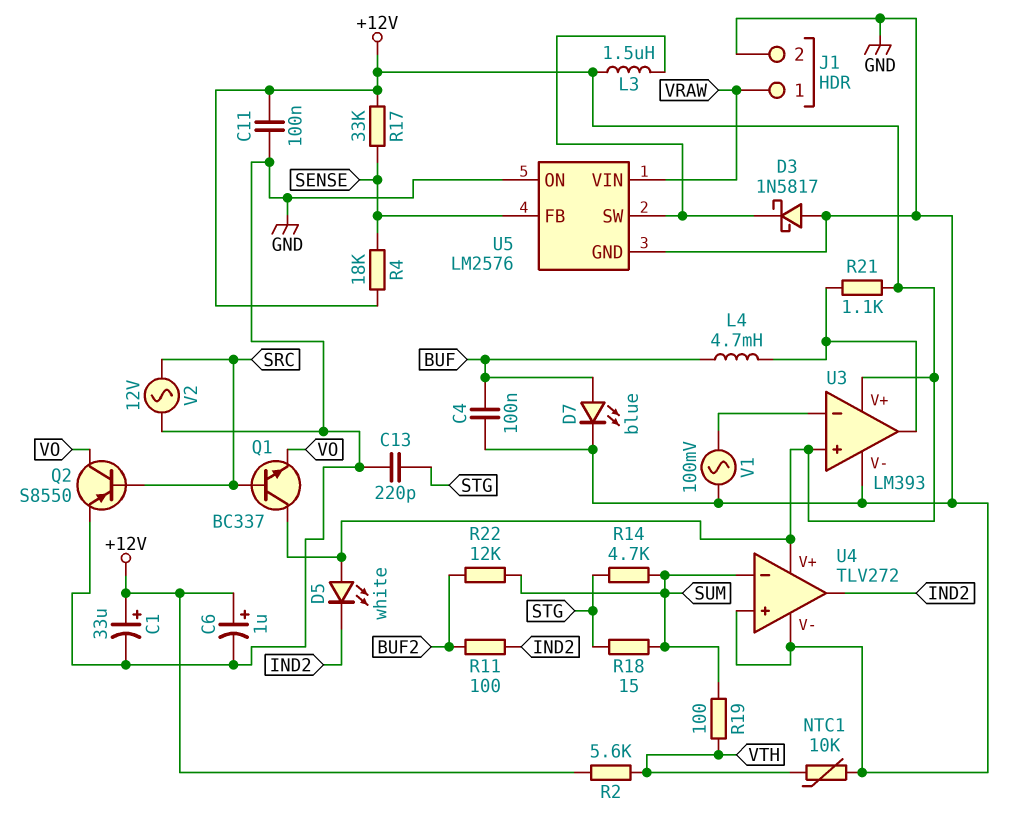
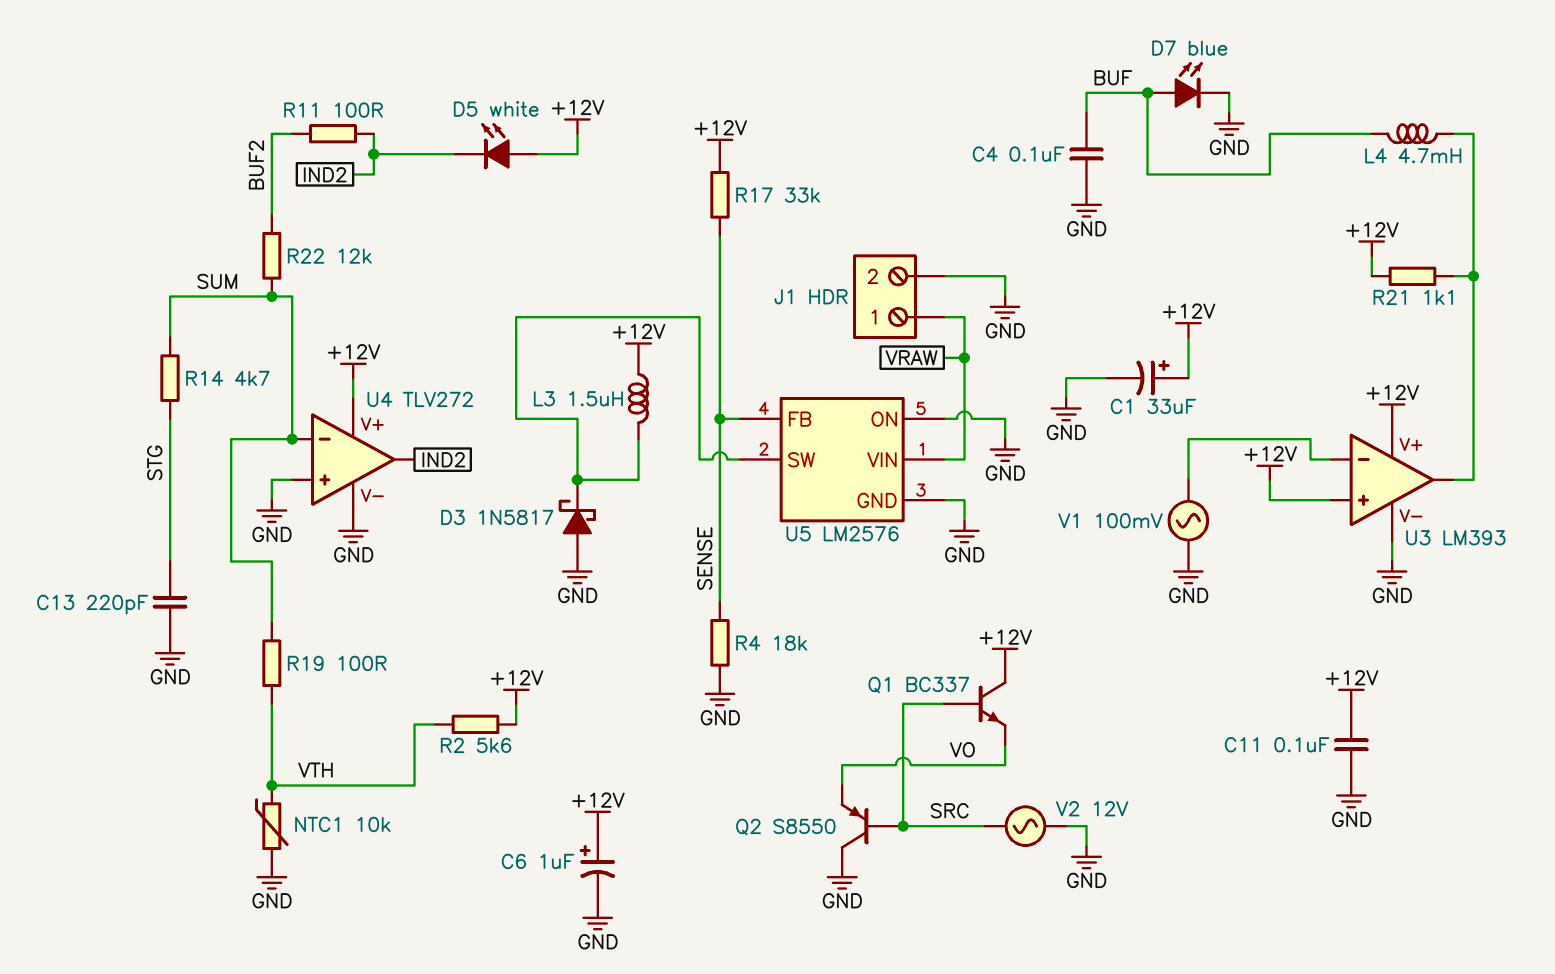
Q2: PNP S8550 (B SRC, C VO, E GND) -> PNP S8550 (B SRC, C GND, E VO)
R4: 18k (+12V, SENSE) -> 18k (GND, SENSE)
R18: 15 (STG, SUM) -> none

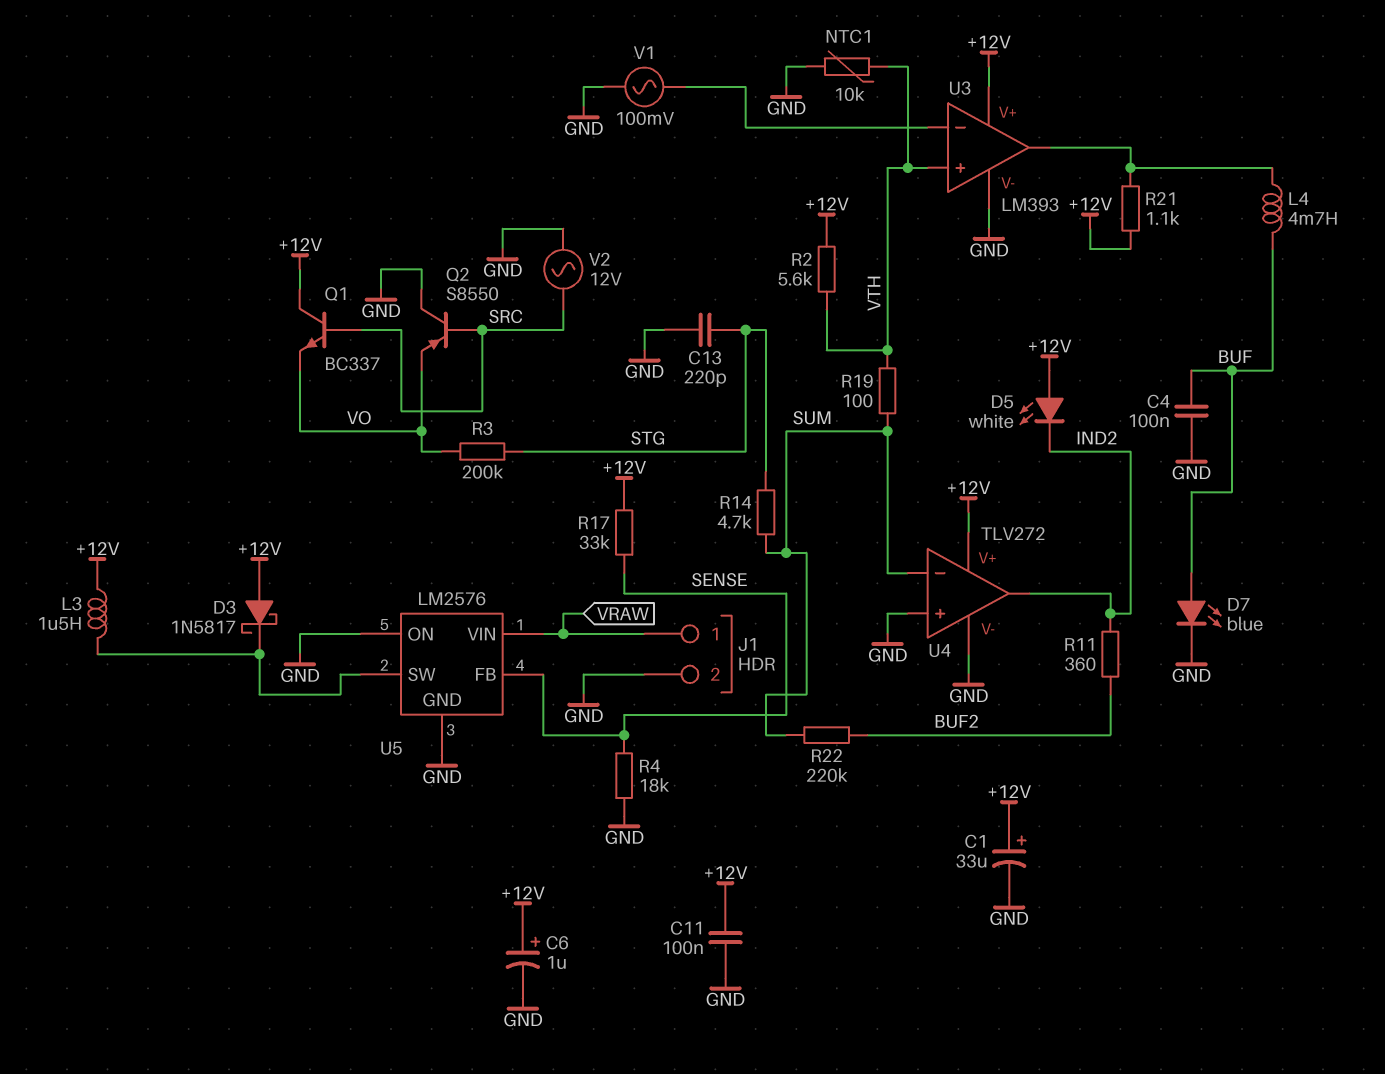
D3: schottky 1N5817 (A GND, K U5/SW) -> schottky 1N5817 (A +12V, K U5/SW)
R3: none -> 200k (STG, VO)
R11: 100 (BUF2, IND2) -> 360 (BUF2, IND2)
R22: 12k (BUF2, SUM) -> 220k (BUF2, SUM)
U3 pin in+: +12V -> VTH

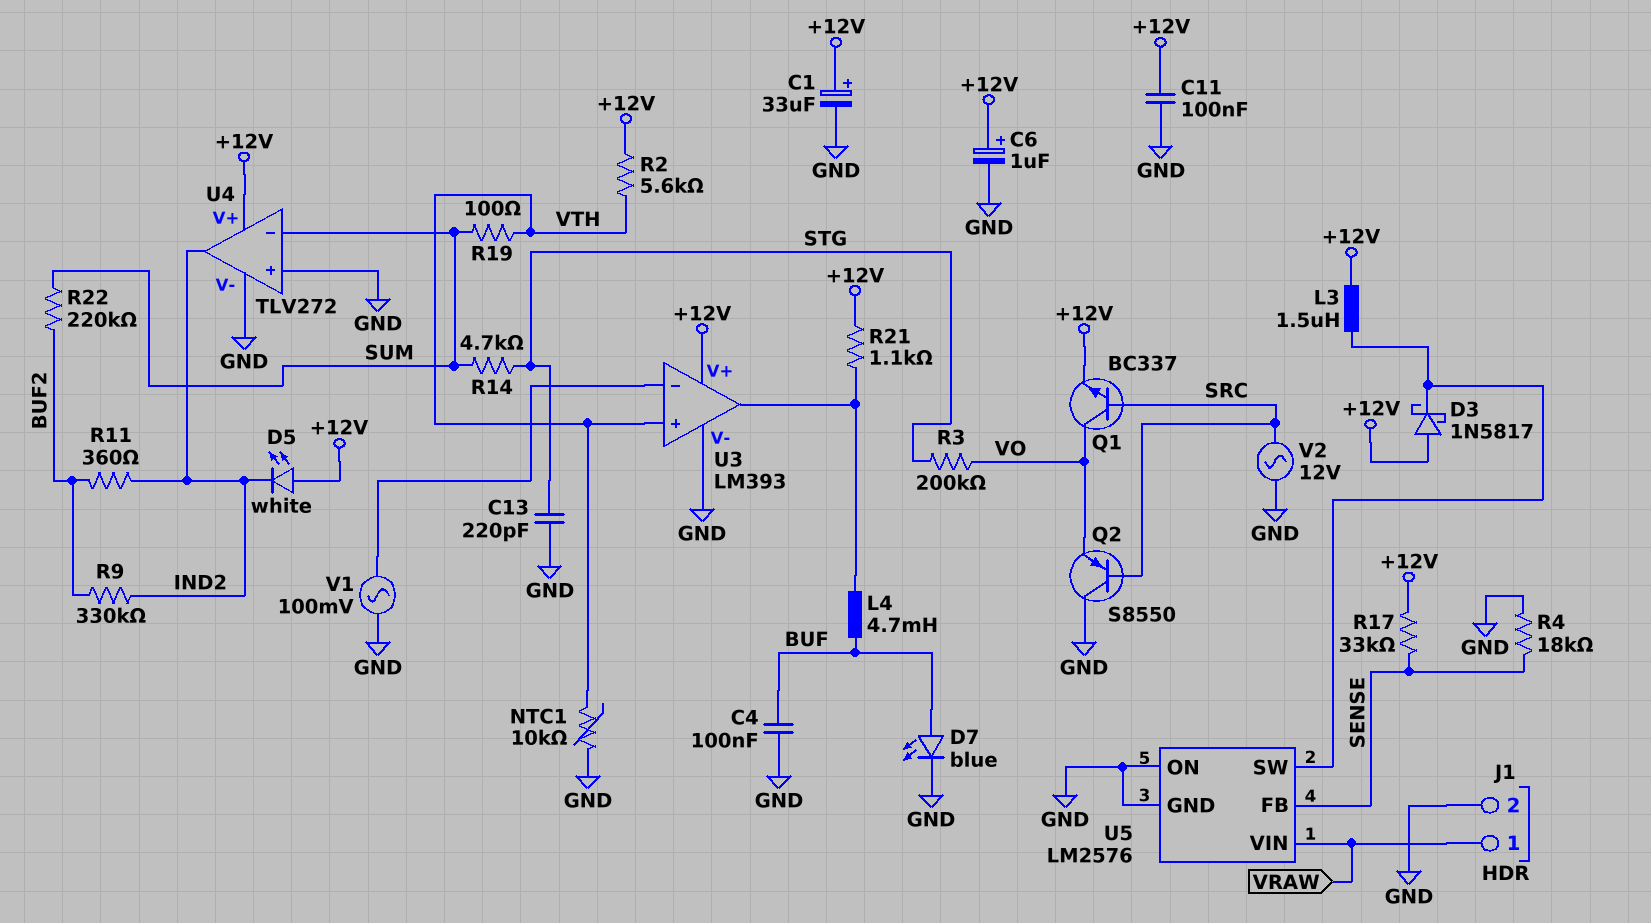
Q1: NPN BC337 (B SRC, C +12V, E VO) -> NPN BC337 (B SRC, C VO, E +12V)
R9: none -> 330k (BUF2, IND2)

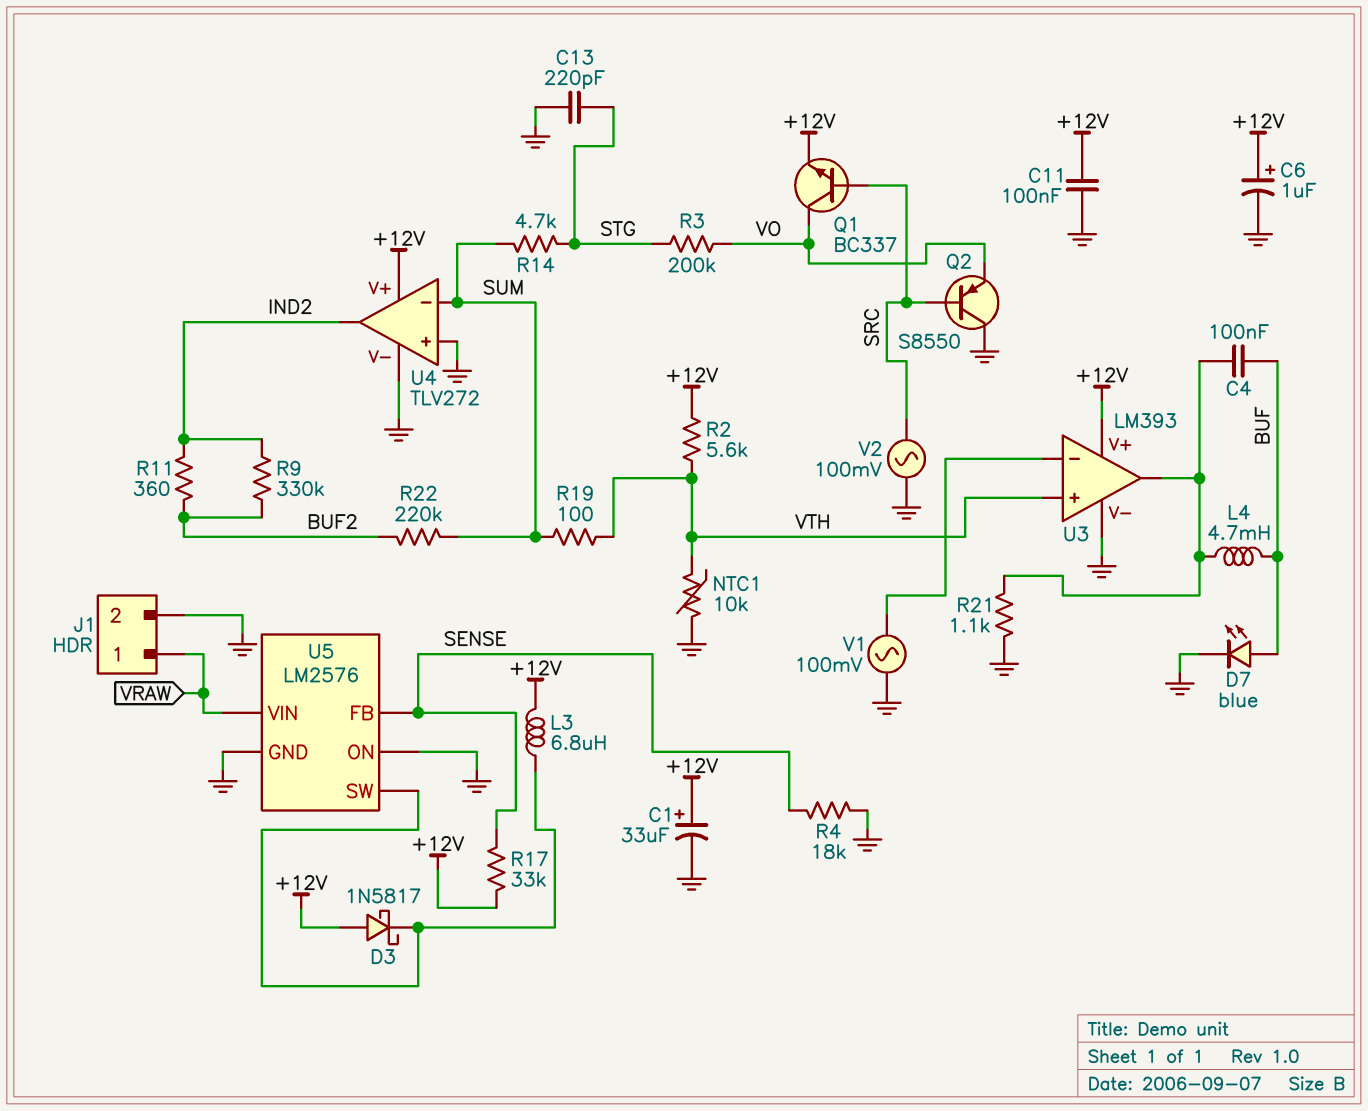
C4: 100nF (BUF, GND) -> 100nF (BUF, U3/out)
D5: LED white (A +12V, K IND2) -> none
L3: 1.5uH (+12V, U5/SW) -> 6.8uH (+12V, U5/SW)
R21: 1.1k (+12V, U3/out) -> 1.1k (GND, U3/out)
V2: AC 12V (GND, SRC) -> AC 100mV (GND, SRC)

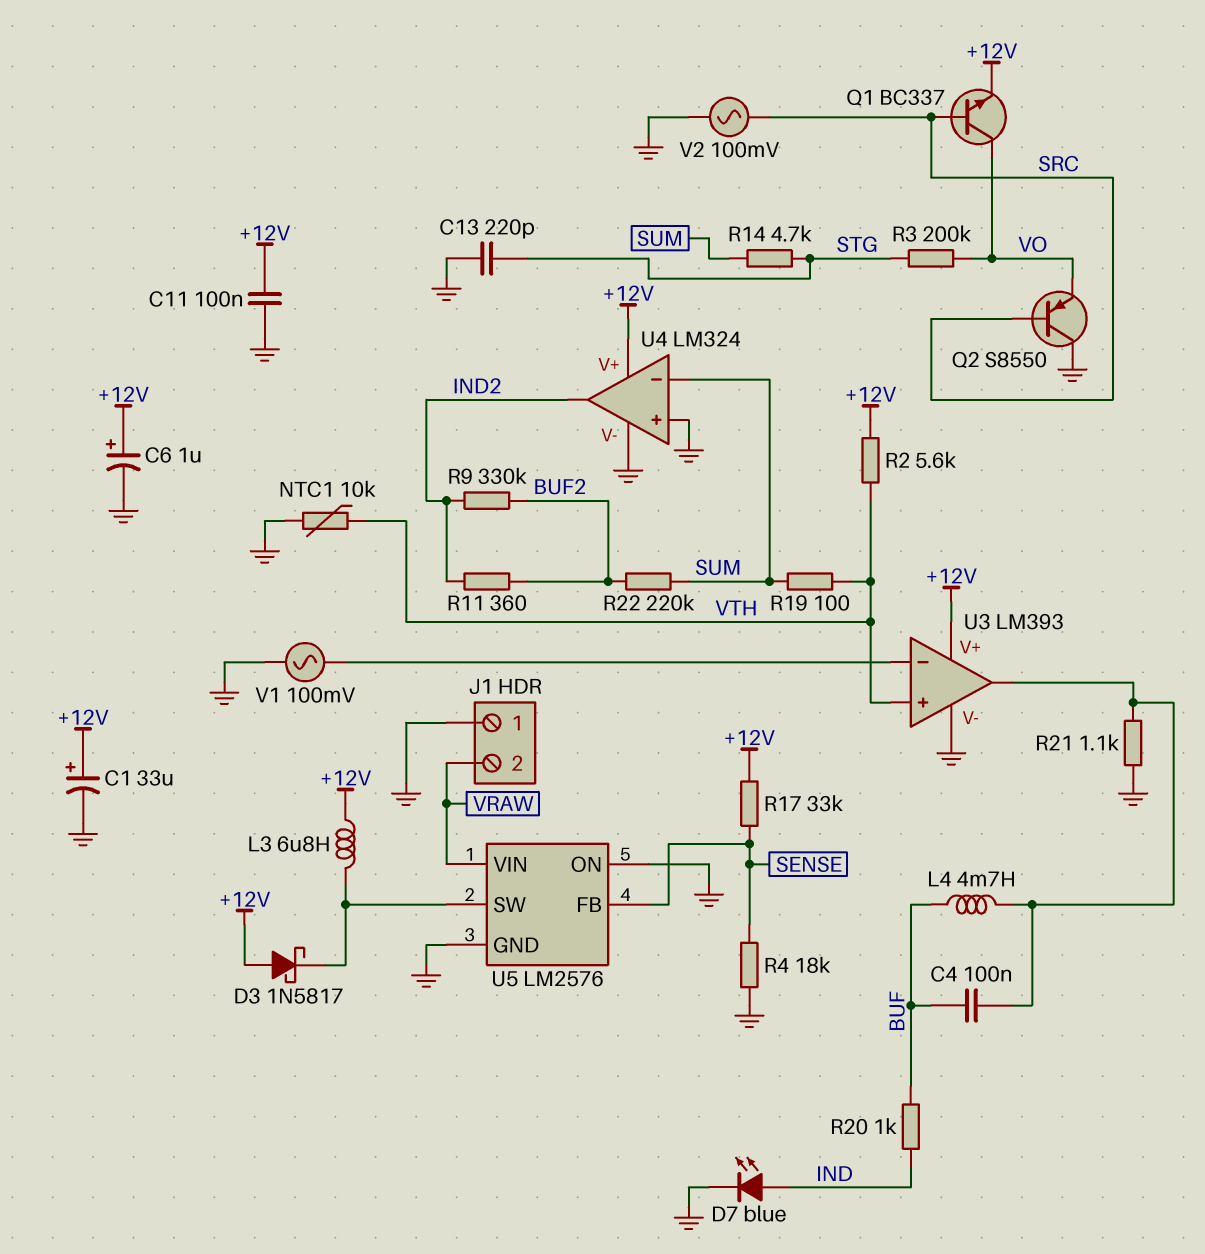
D7: LED blue (A BUF, K GND) -> LED blue (A IND, K GND)
J1 pin 1: VRAW -> GND
J1 pin 2: GND -> VRAW
R20: none -> 1k (BUF, IND)
U4: TLV272 -> LM324

